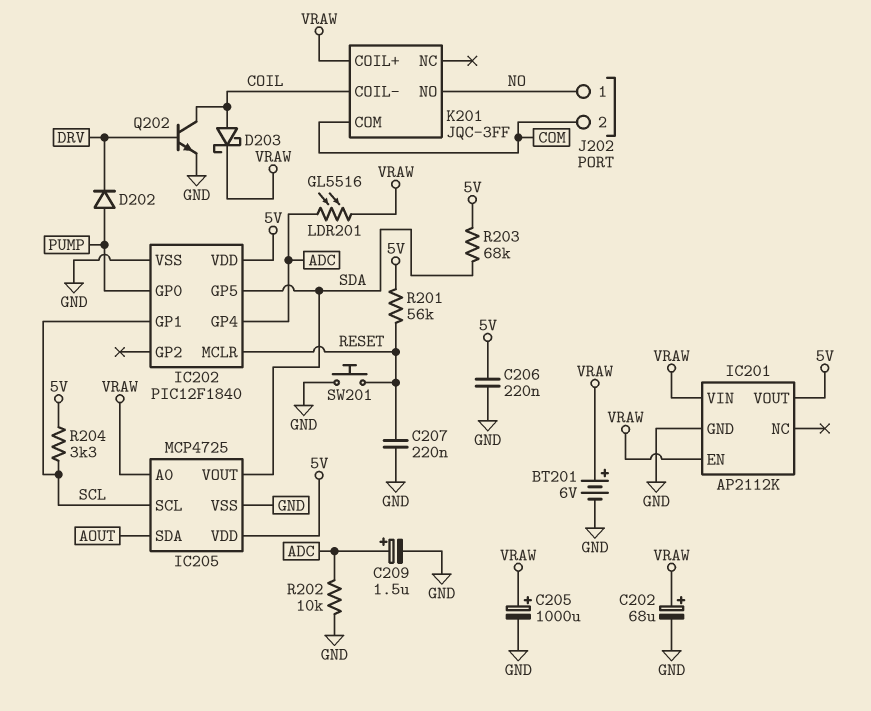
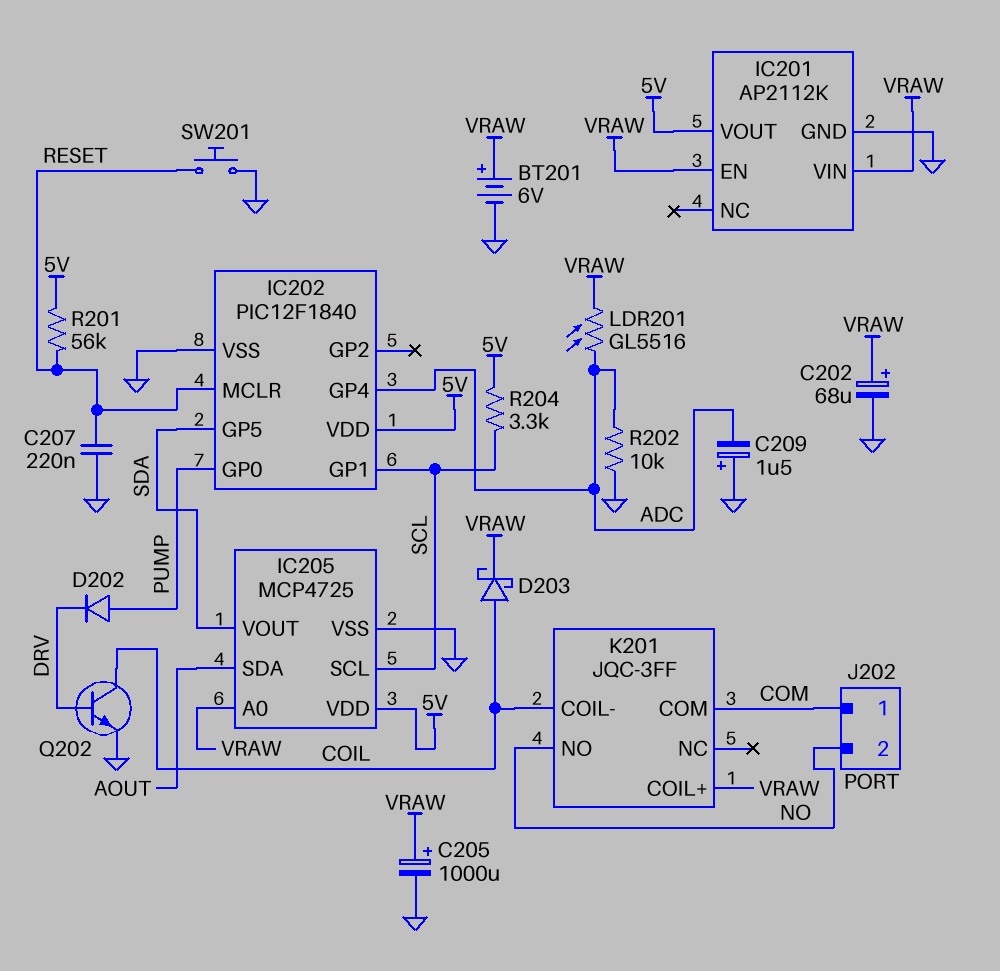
C206: 220nF (5V, GND) -> none
C209: 1.5uF (plus ADC, minus GND) -> 1.5uF (plus GND, minus ADC)
J202 pin 1: NO -> COM
J202 pin 2: COM -> NO
R203: 68k (5V, SDA) -> none

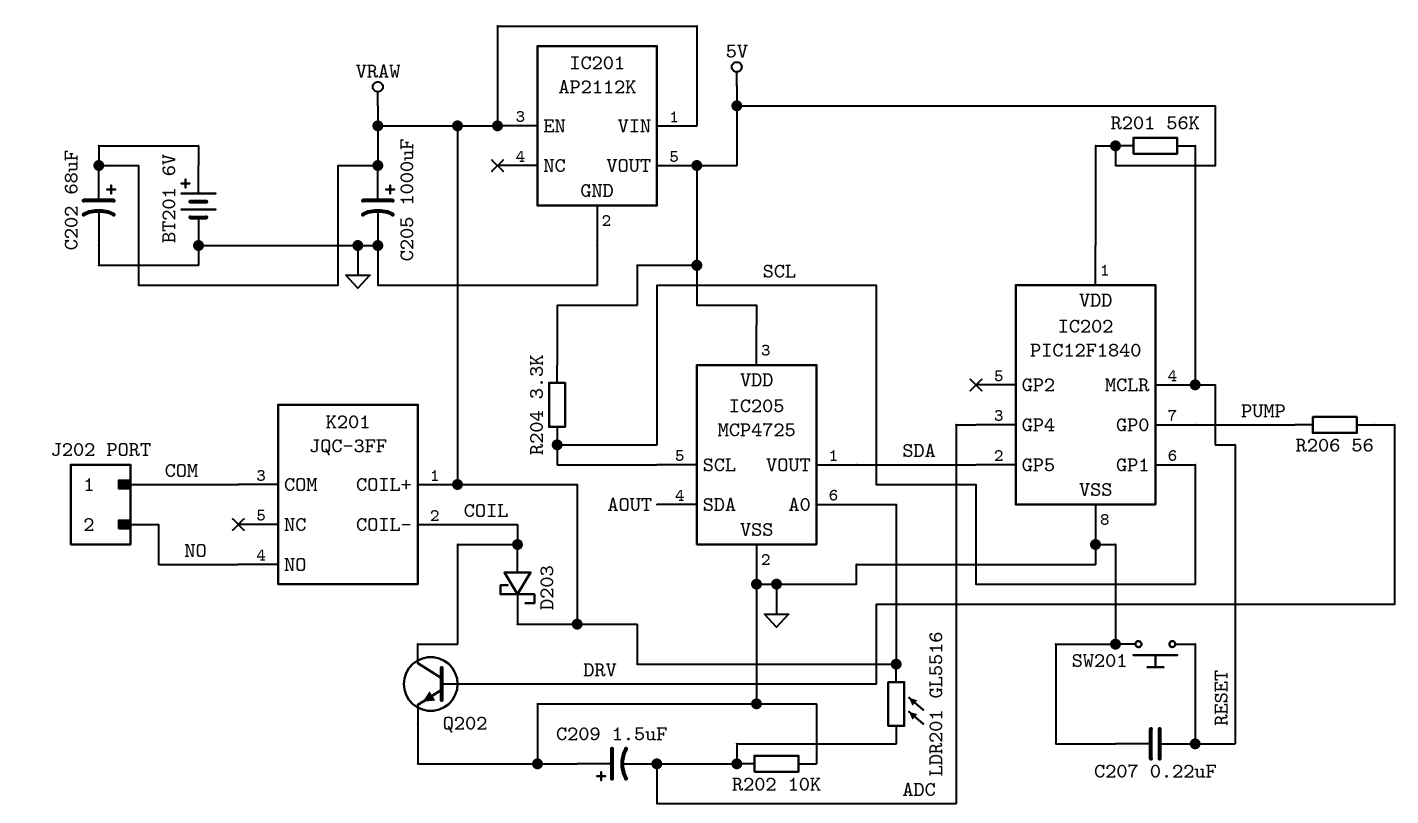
D202: diode (A PUMP, K DRV) -> none
R206: none -> 56 (DRV, PUMP)

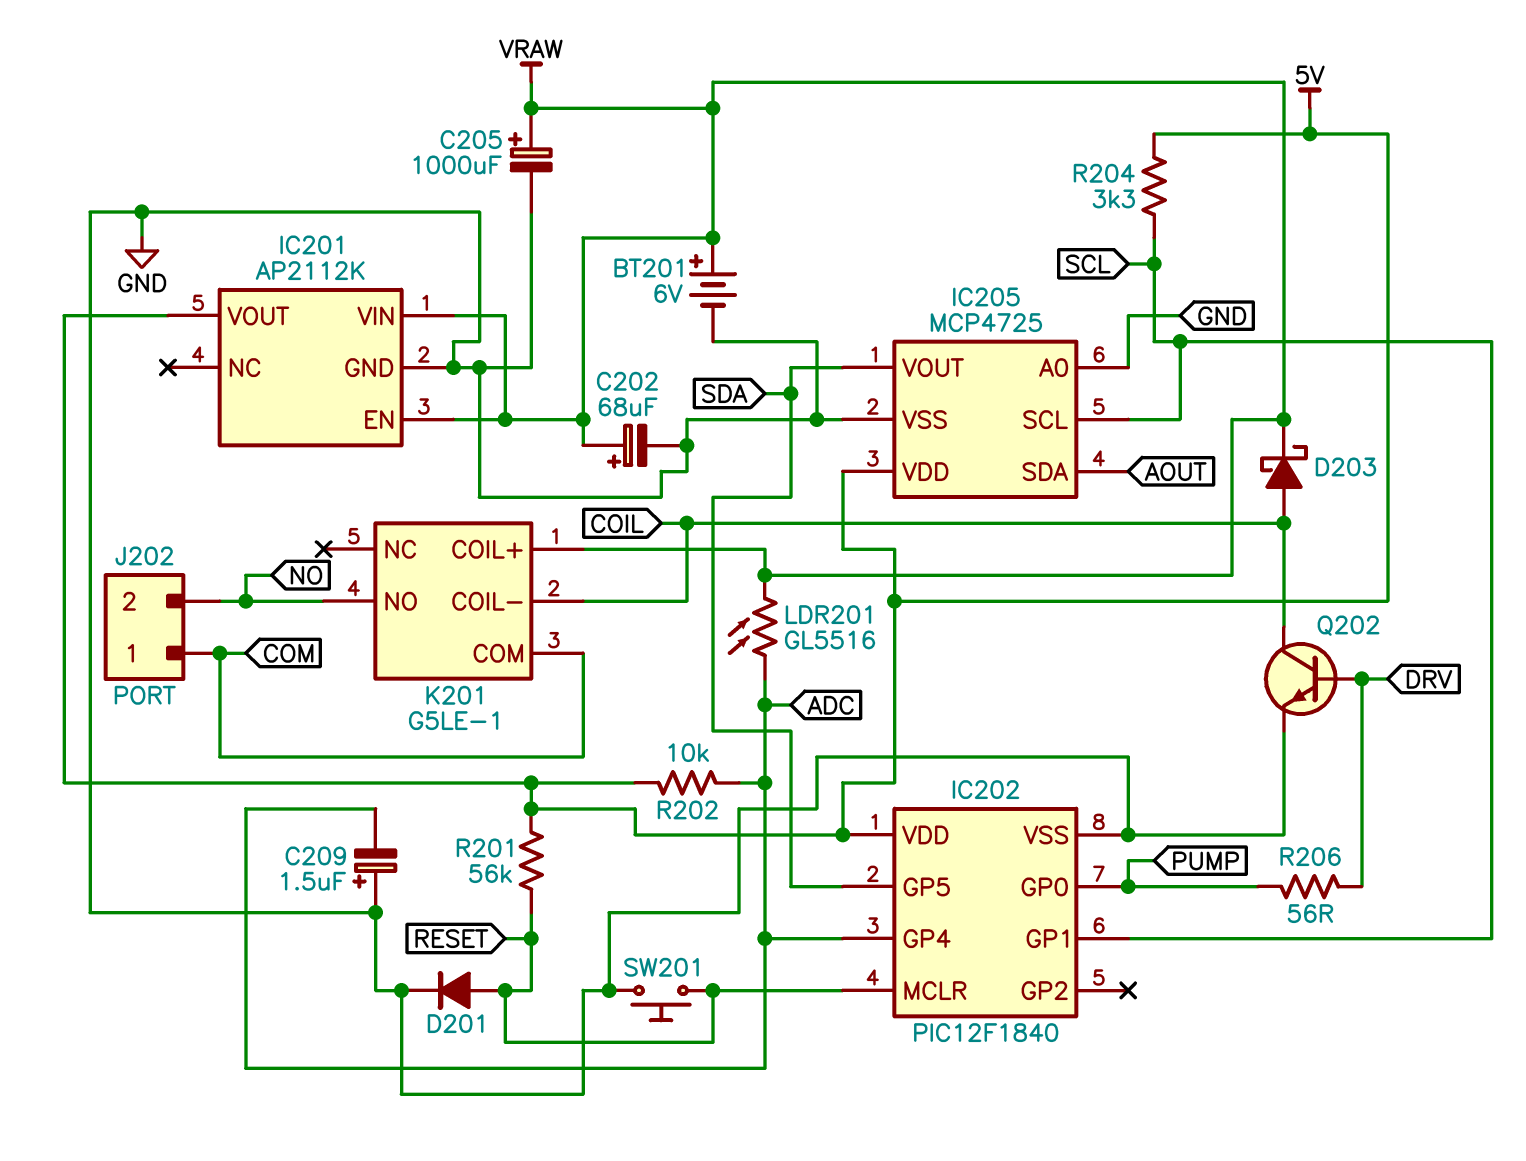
C207: 220nF (GND, RESET) -> none
D201: none -> diode (A RESET, K GND)
IC205 pin A0: VRAW -> GND
K201: JQC-3FF -> G5LE-1
R202: 10k (ADC, GND) -> 10k (5V, ADC)

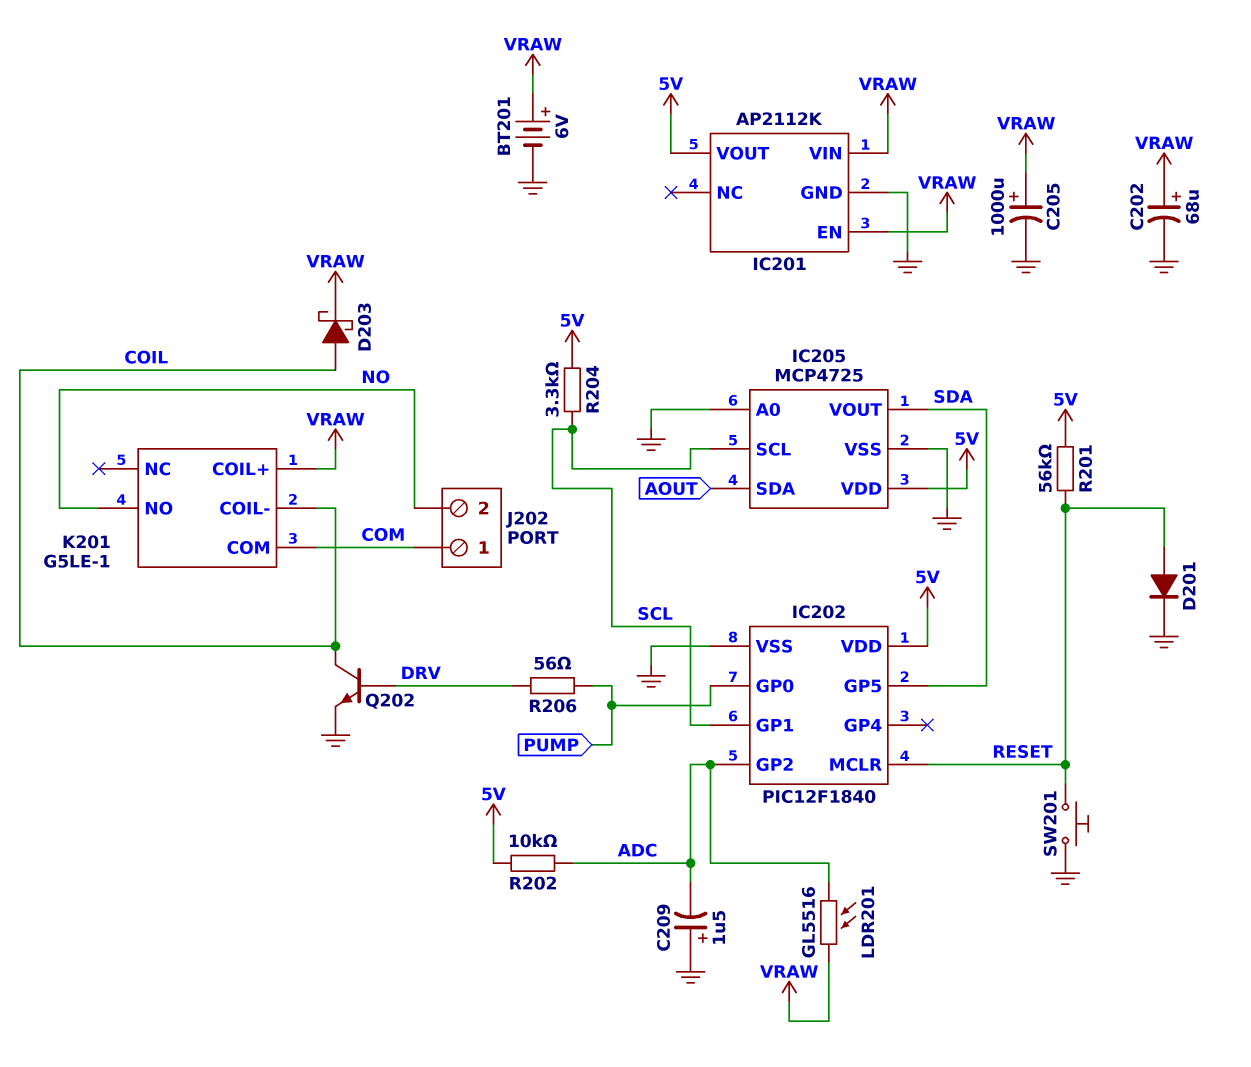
IC202 pin GP2: none -> ADC
IC202 pin GP4: ADC -> none

